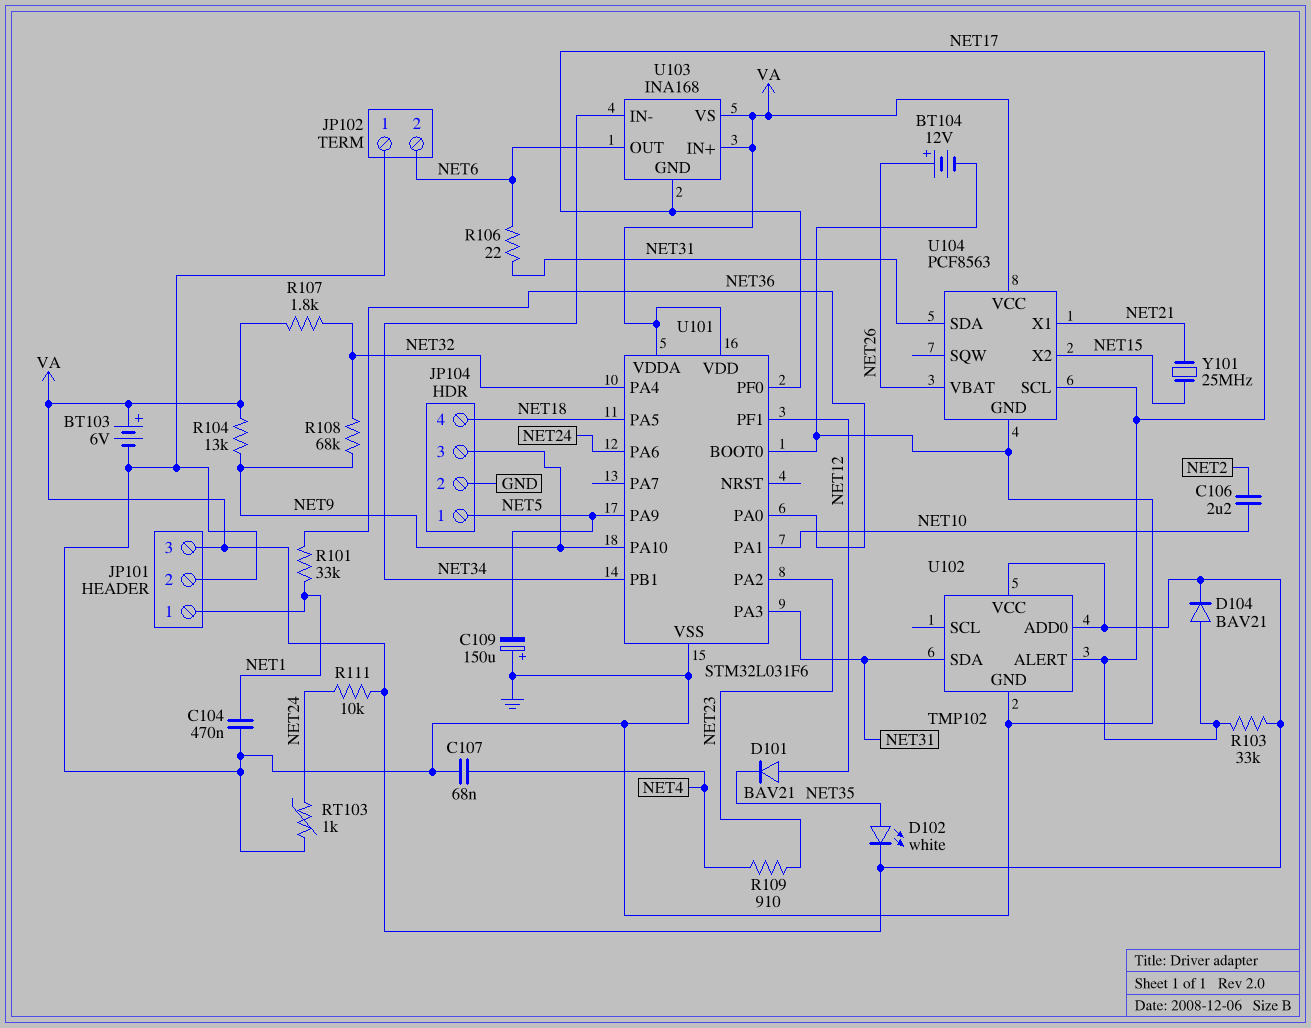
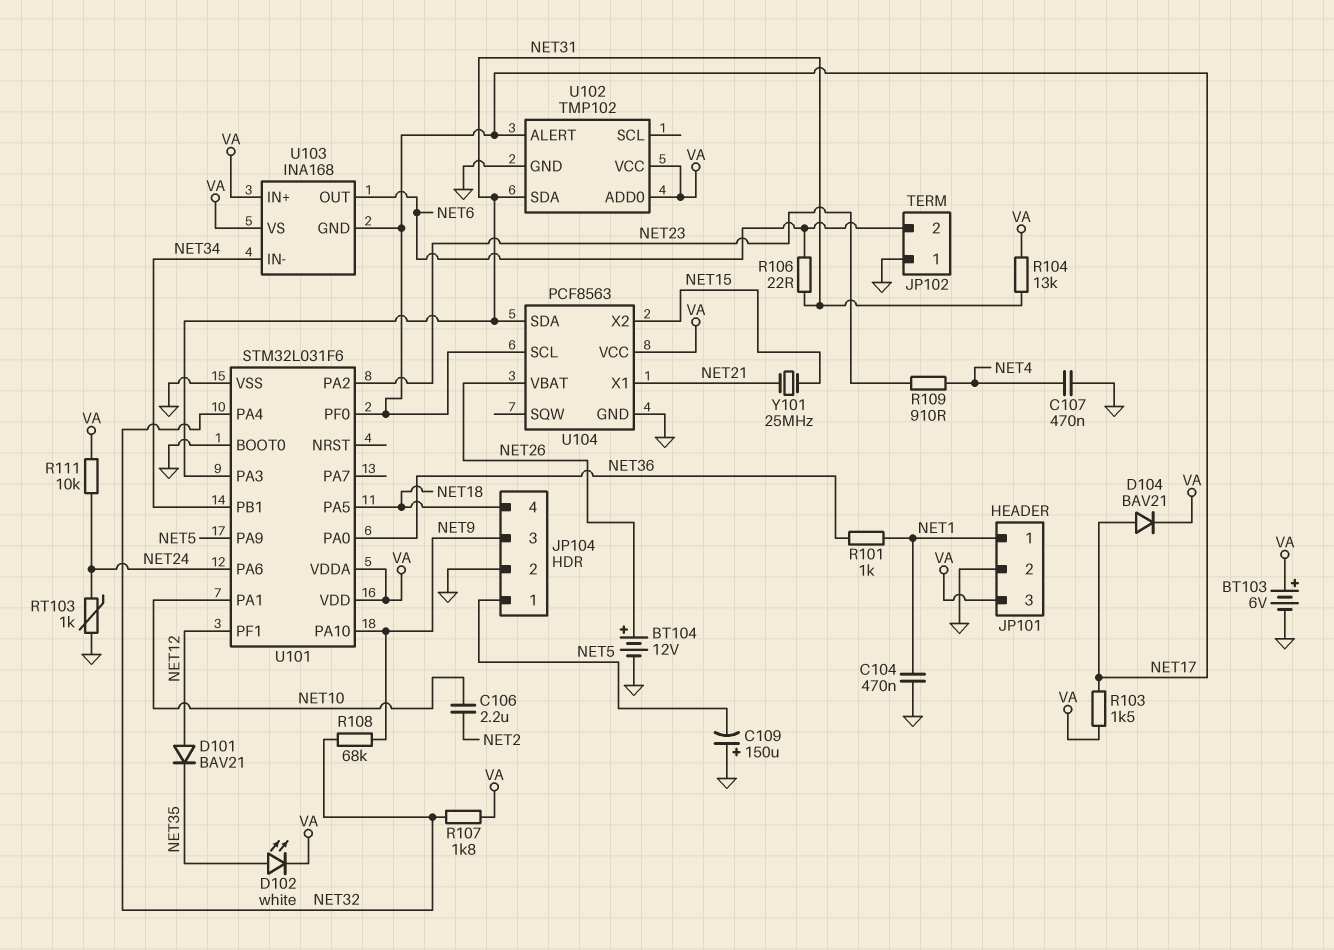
C107: 68nF (GND, NET4) -> 470nF (GND, NET4)
R101: 33k (NET1, NET36) -> 1k (NET1, NET36)
R103: 33k (NET17, VA) -> 1.5k (NET17, VA)
R104: 13k (NET9, VA) -> 13k (NET31, VA)

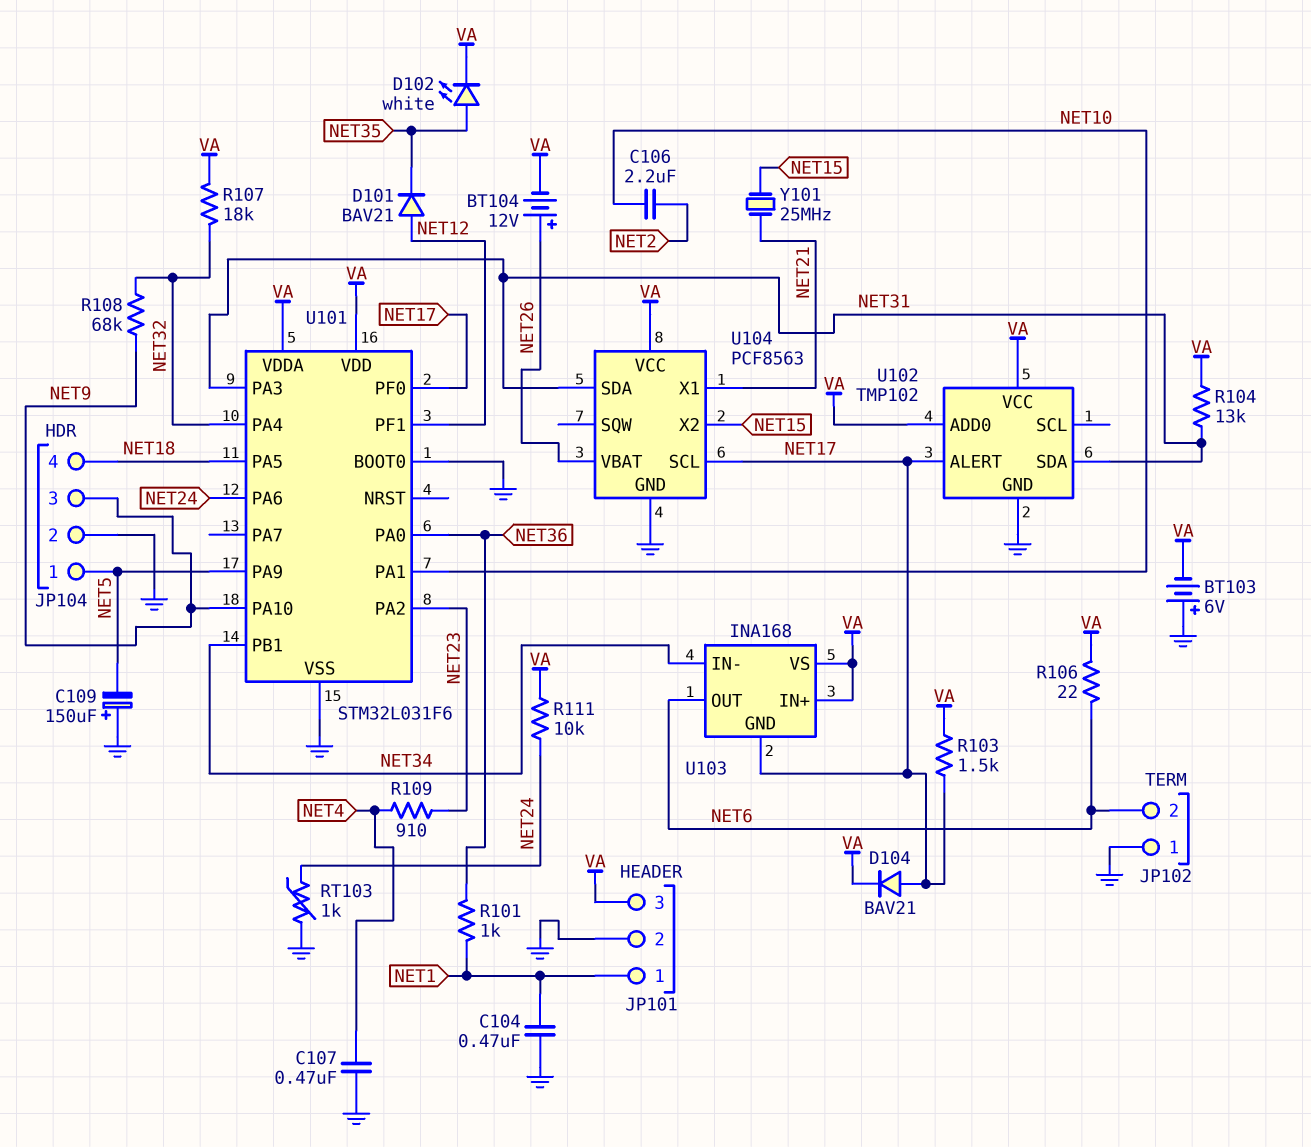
BT103: 6V (plus VA, minus GND) -> 6V (plus GND, minus VA)
BT104: 12V (plus NET26, minus GND) -> 12V (plus NET26, minus VA)
R106: 22 (NET6, NET31) -> 22 (NET6, VA)
R107: 1.8k (NET32, VA) -> 18k (NET32, VA)

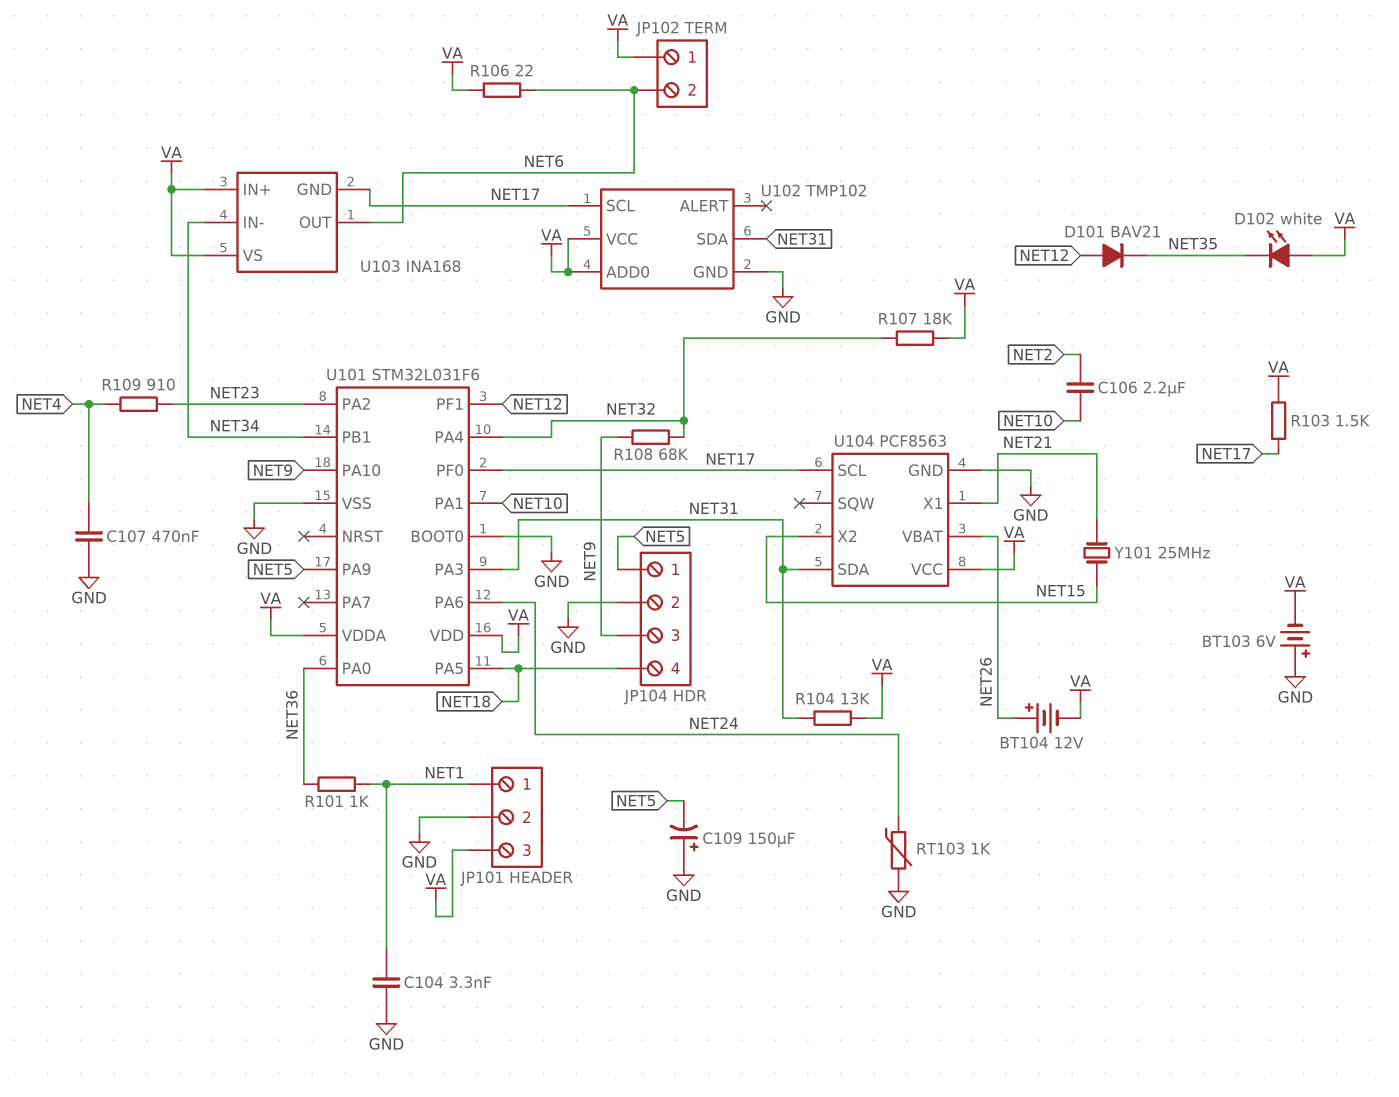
C104: 470nF (GND, NET1) -> 3.3nF (GND, NET1)
D102: LED white (A NET35, K VA) -> LED white (A VA, K NET35)
D104: diode BAV21 (A NET17, K VA) -> none
JP102 pin 1: GND -> VA
R111: 10k (NET24, VA) -> none
U102 pin ALERT: NET17 -> none
U102 pin SCL: none -> NET17

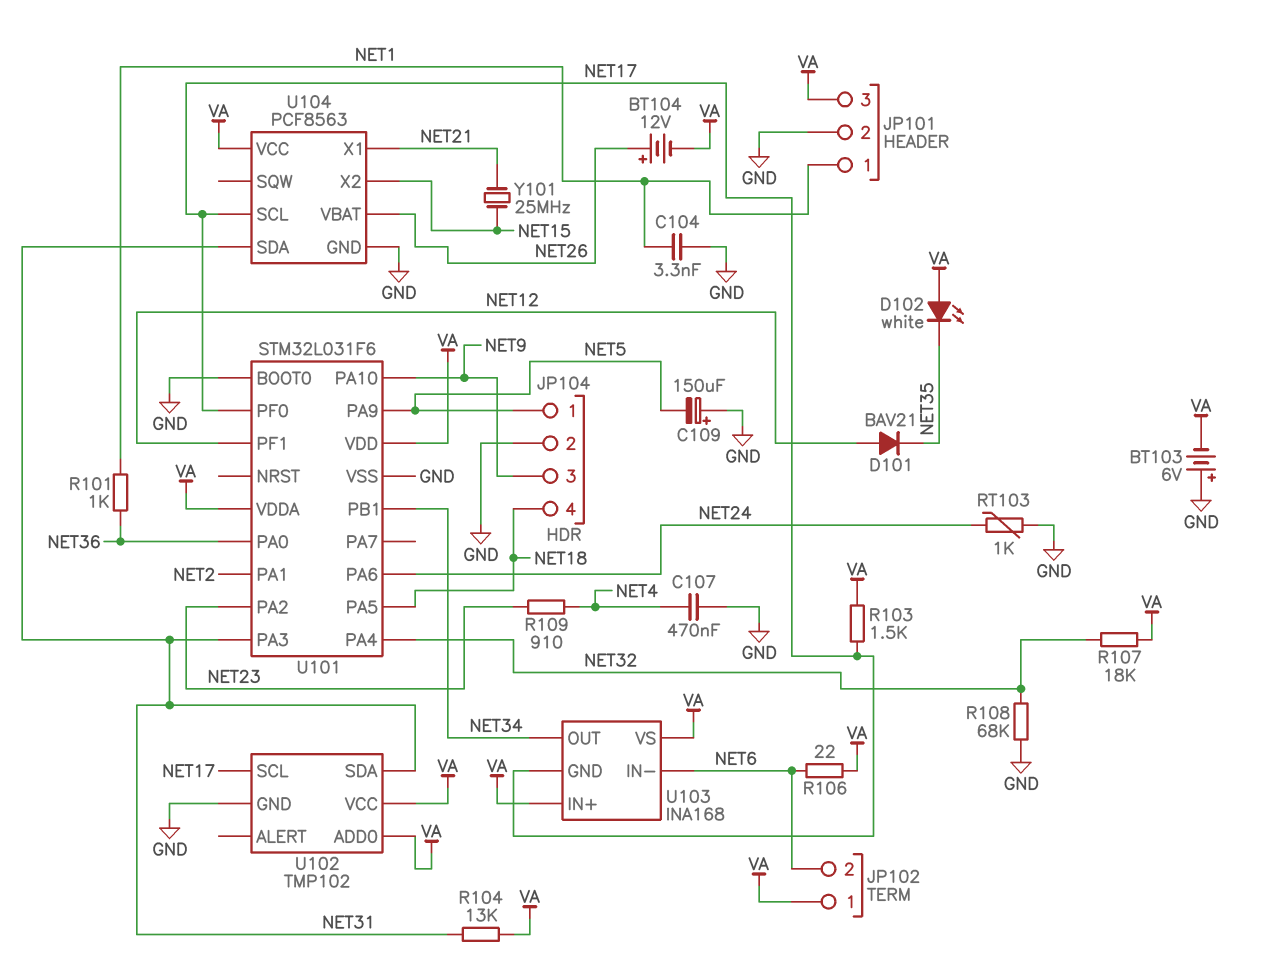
C106: 2.2uF (NET2, NET10) -> none
R108: 68k (NET9, NET32) -> 68k (GND, NET32)
U101 pin PA1: NET10 -> NET2
U103 pin IN-: NET34 -> NET6
U103 pin OUT: NET6 -> NET34

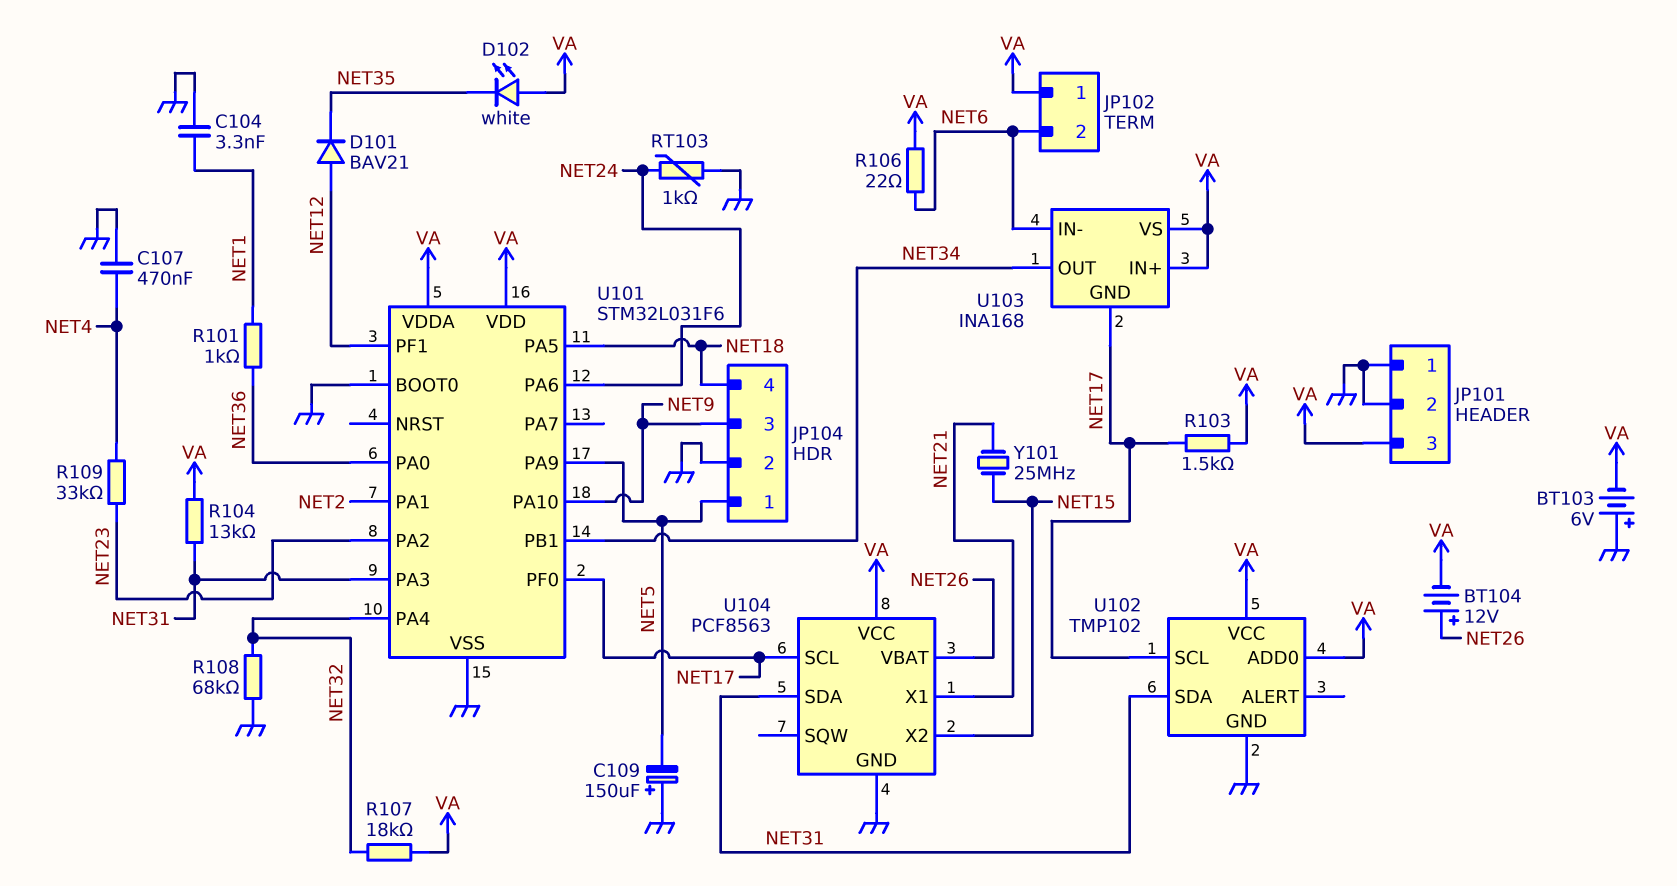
JP101 pin 1: NET1 -> GND
R109: 910 (NET4, NET23) -> 33k (NET4, NET23)

